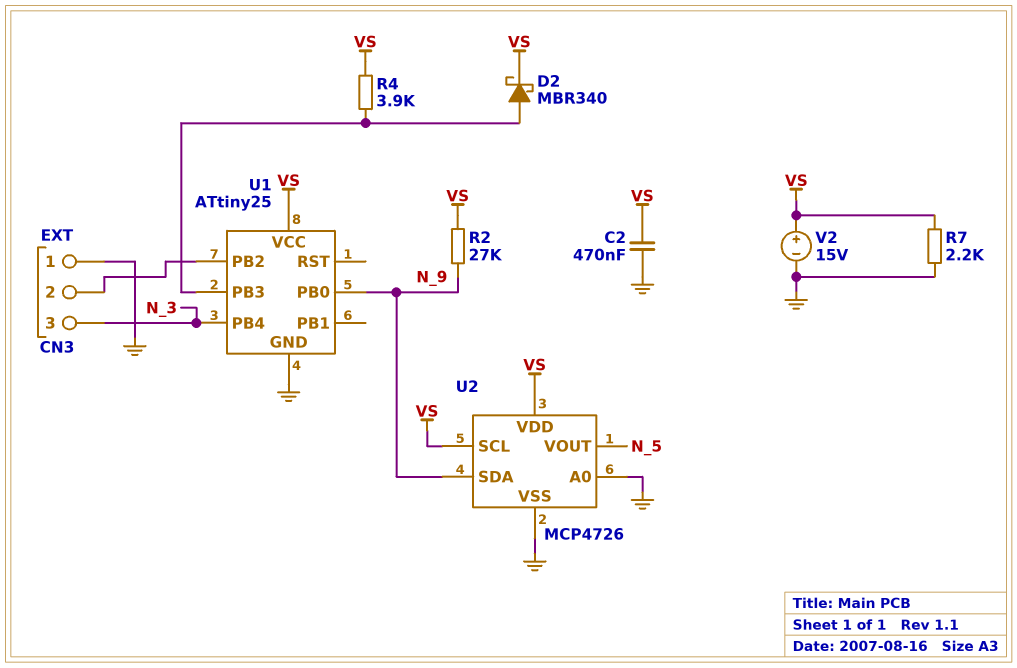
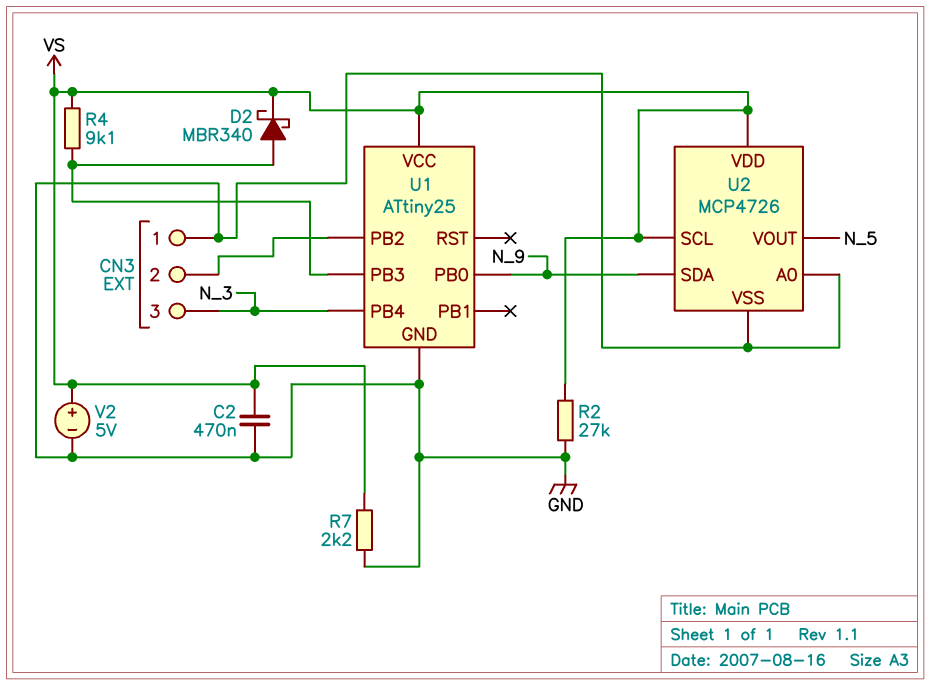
R2: 27k (N_9, VS) -> 27k (GND, VS)
R4: 3.9k (U1/PB3, VS) -> 9.1k (U1/PB3, VS)
V2: 15V (plus VS, minus GND) -> 5V (plus VS, minus GND)

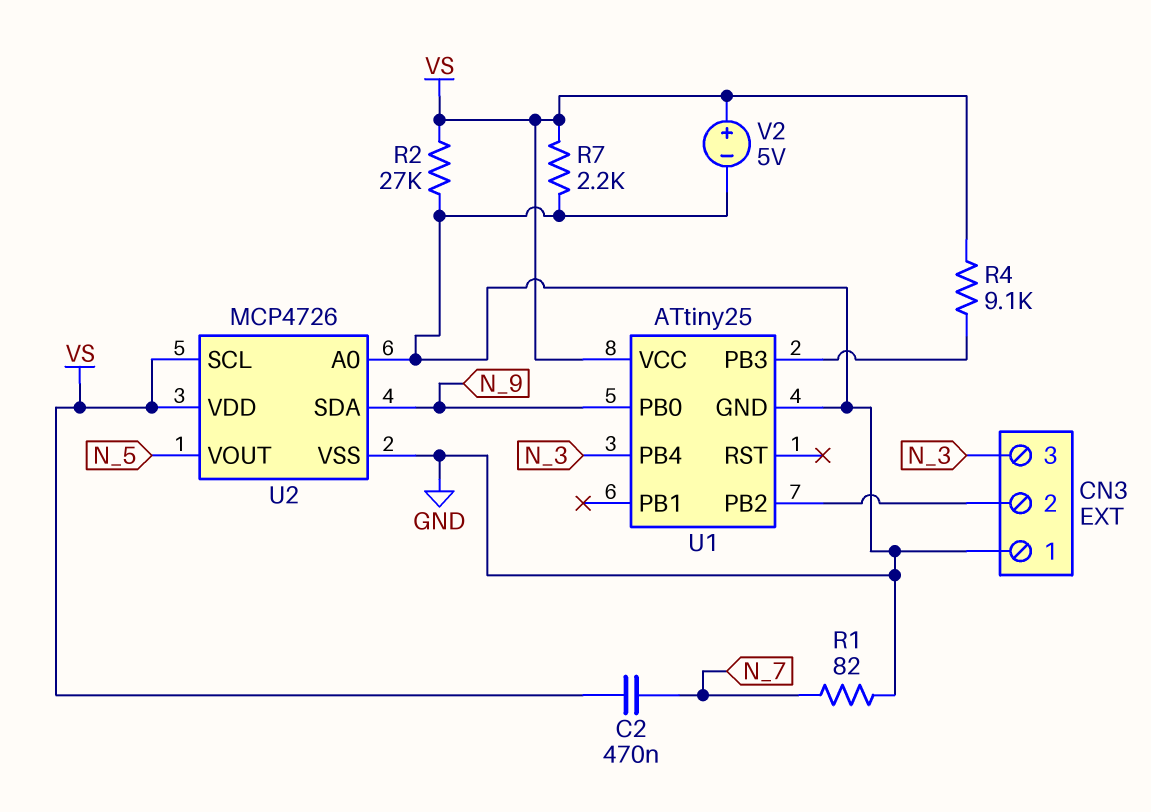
C2: 470nF (GND, VS) -> 470nF (N_7, VS)
D2: schottky MBR340 (A U1/PB3, K VS) -> none
R1: none -> 82 (GND, N_7)

